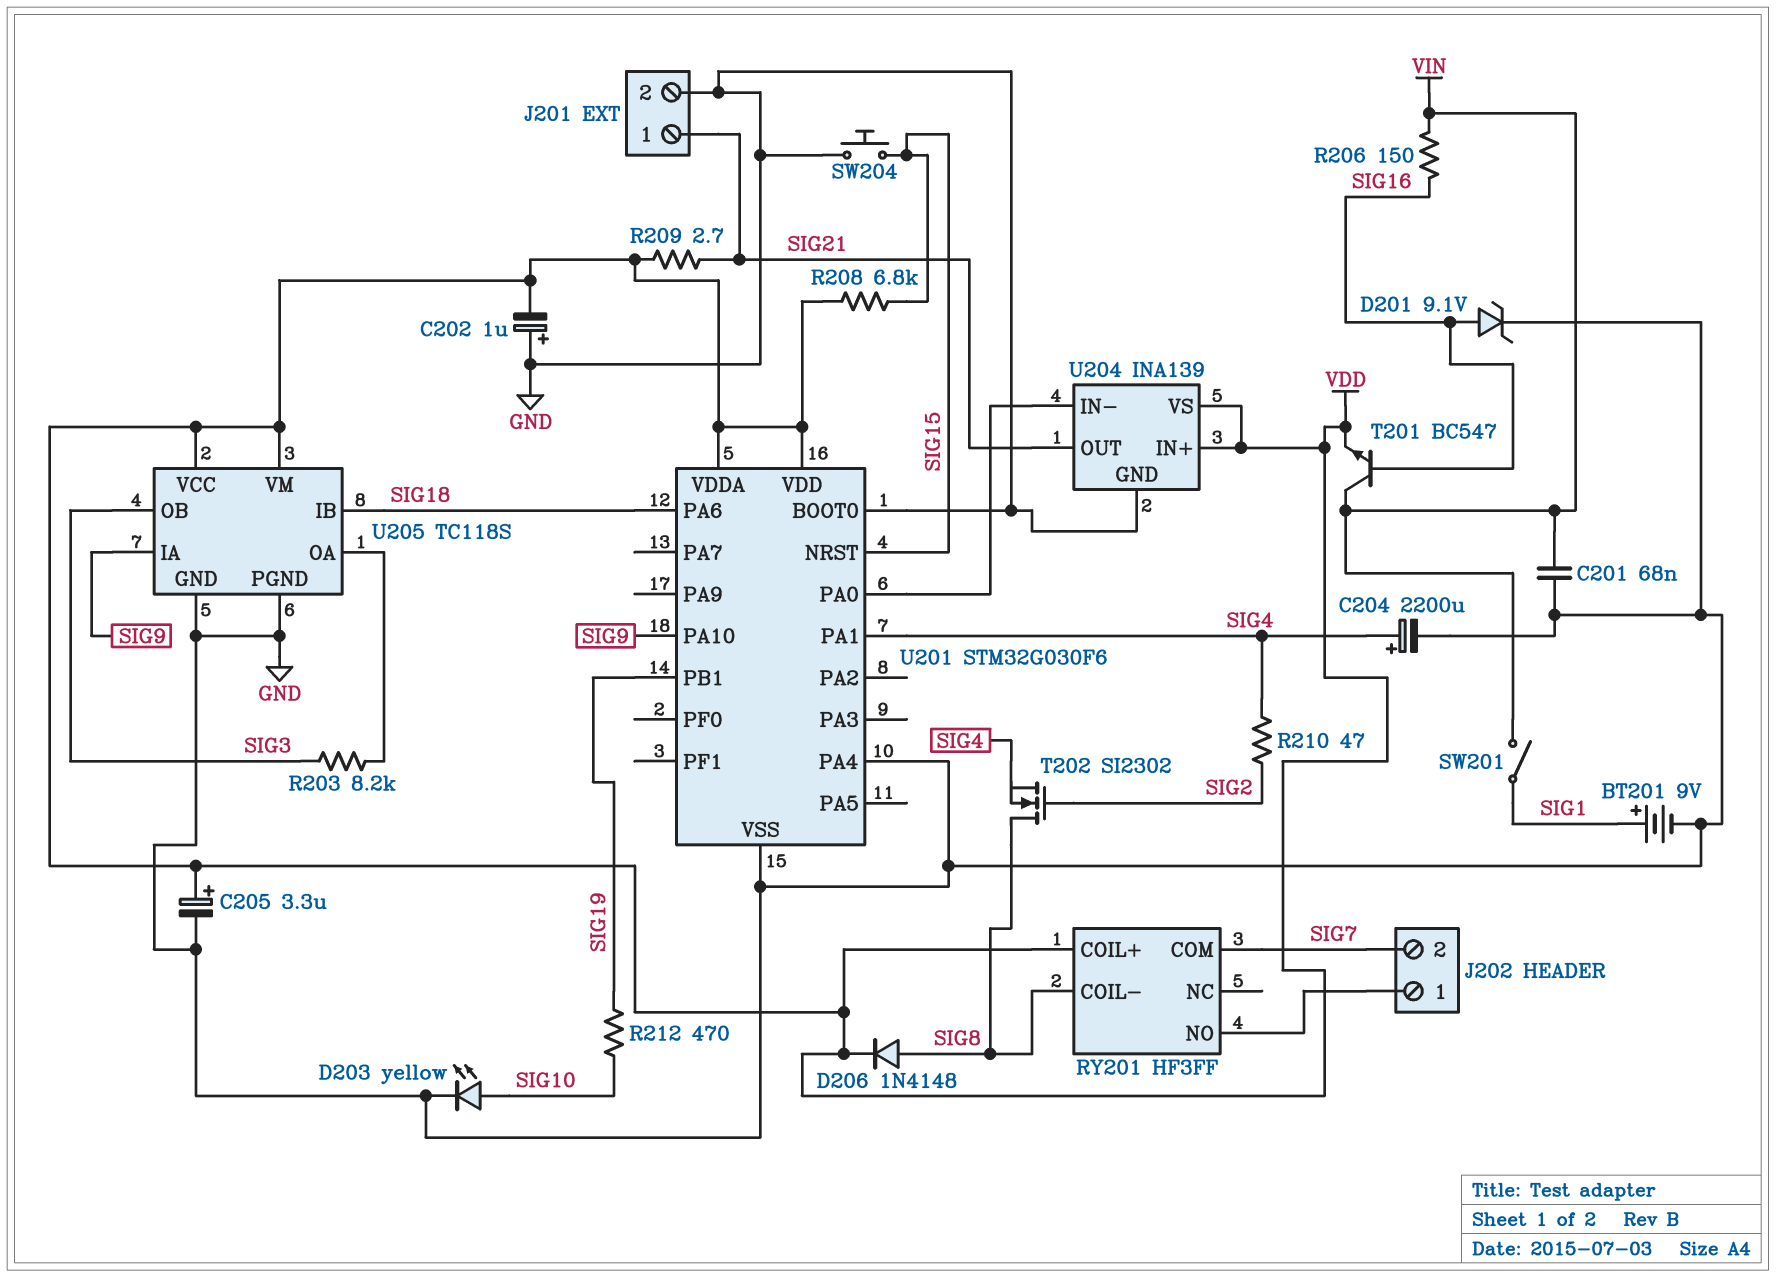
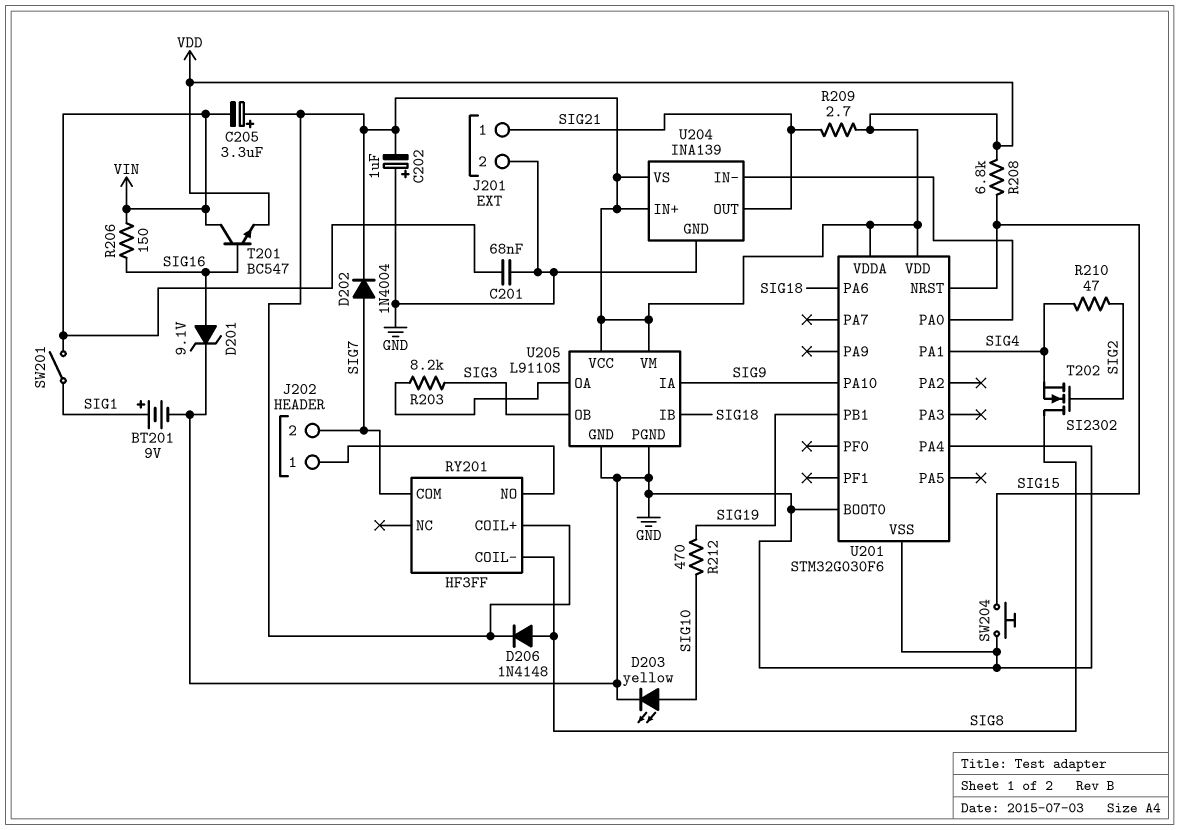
C204: 2200uF (plus SIG4, minus GND) -> none
C205: 3.3uF (plus VDD, minus GND) -> 3.3uF (plus VDD, minus VIN)
D202: none -> diode 1N4004 (A SIG7, K VDD)
U205: TC118S -> L9110S

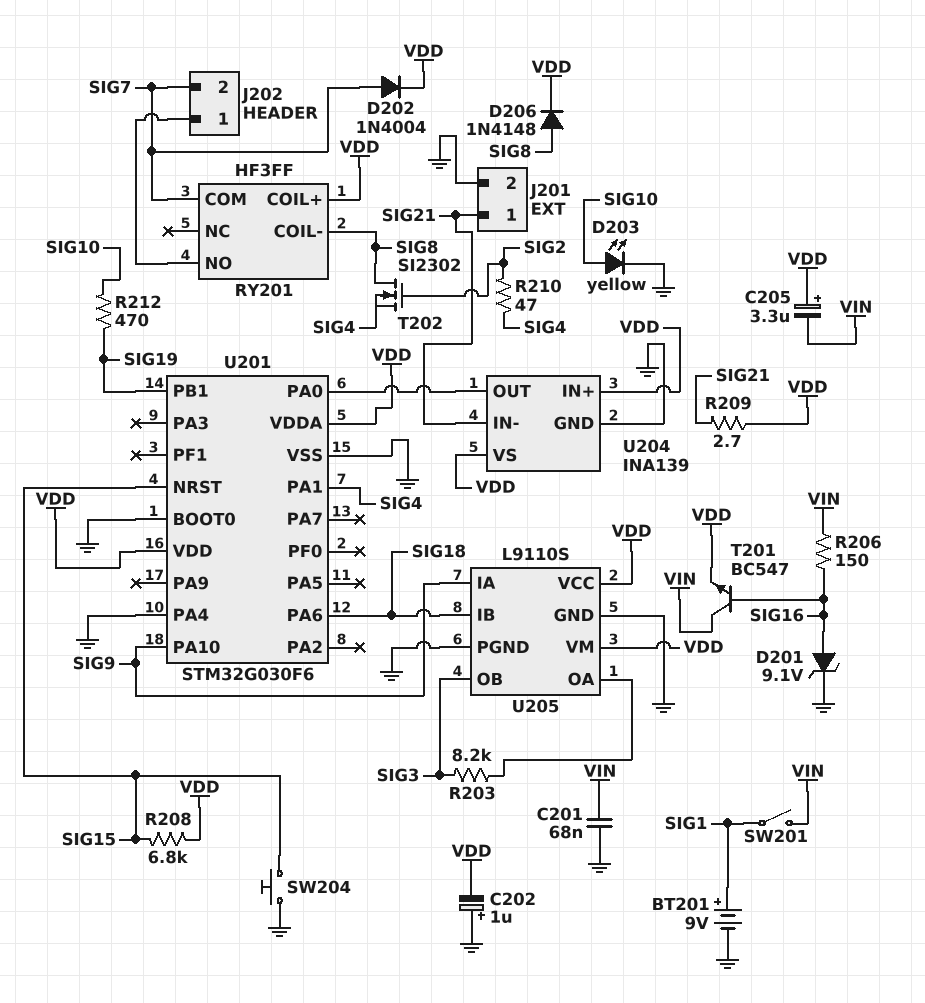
U204 pin IN-: U201/PA0 -> SIG21
U204 pin OUT: SIG21 -> U201/PA0

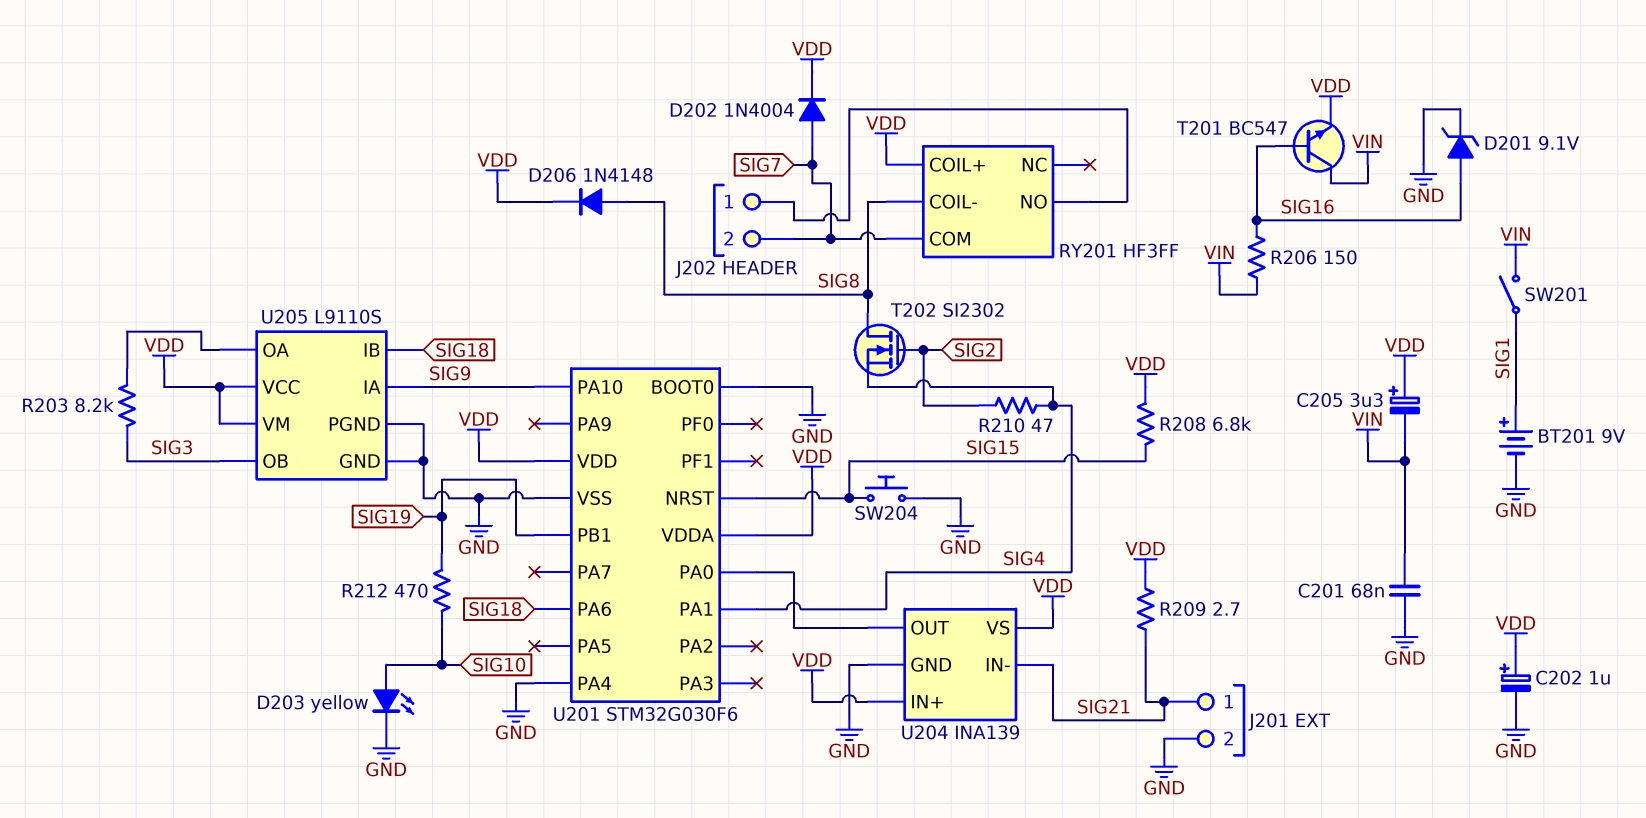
C202: 1uF (plus GND, minus VDD) -> 1uF (plus VDD, minus GND)

